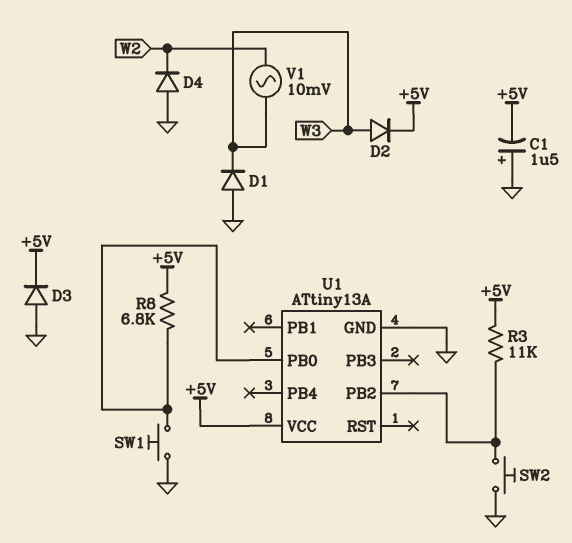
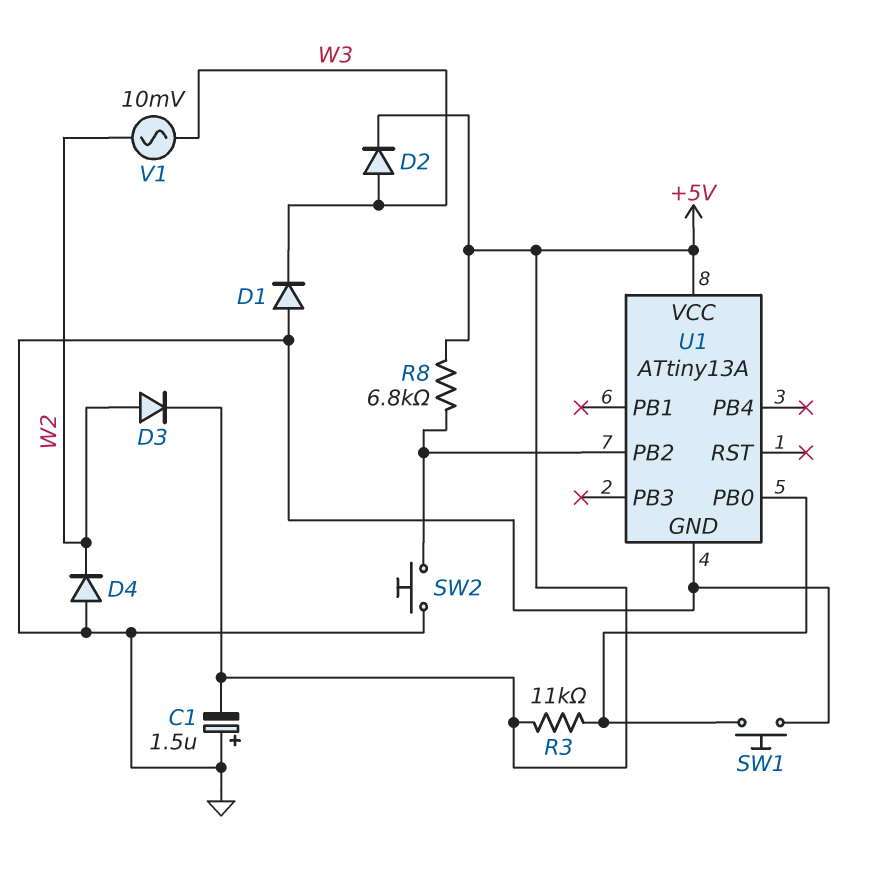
D3: diode (A GND, K +5V) -> diode (A W2, K +5V)
R3: 11k (+5V, U1/PB2) -> 11k (+5V, U1/PB0)
R8: 6.8k (+5V, U1/PB0) -> 6.8k (+5V, U1/PB2)

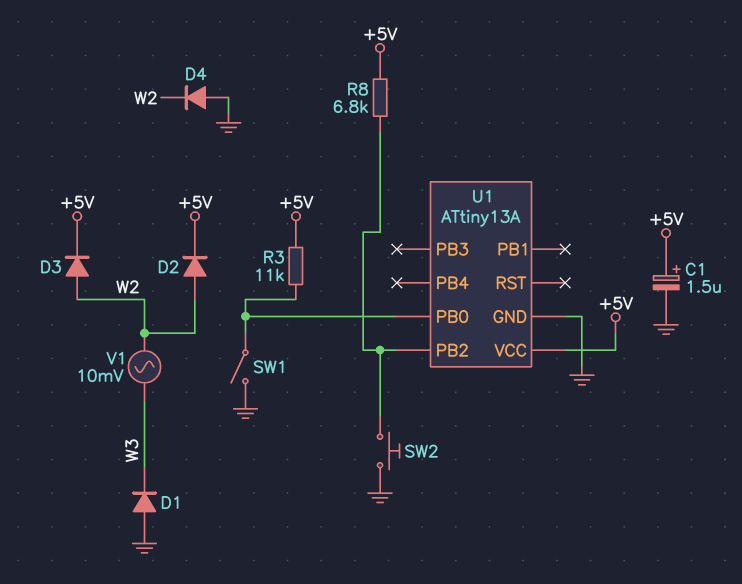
C1: 1.5uF (plus GND, minus +5V) -> 1.5uF (plus +5V, minus GND)
D2: diode (A W3, K +5V) -> diode (A W2, K +5V)
SW1: button (GND, U1/PB0) -> switch (GND, U1/PB0)

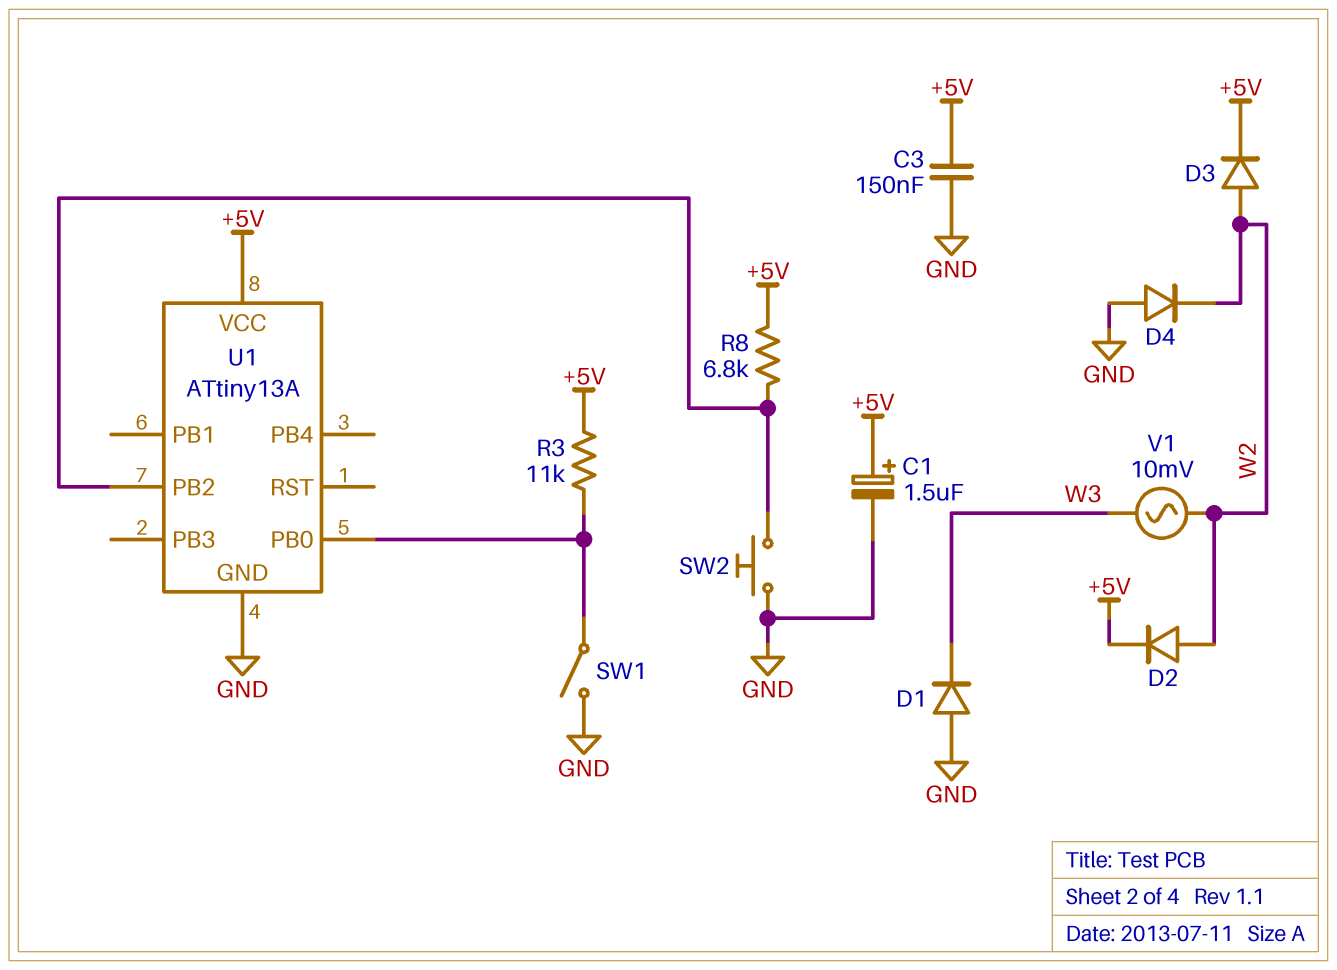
C3: none -> 150nF (+5V, GND)

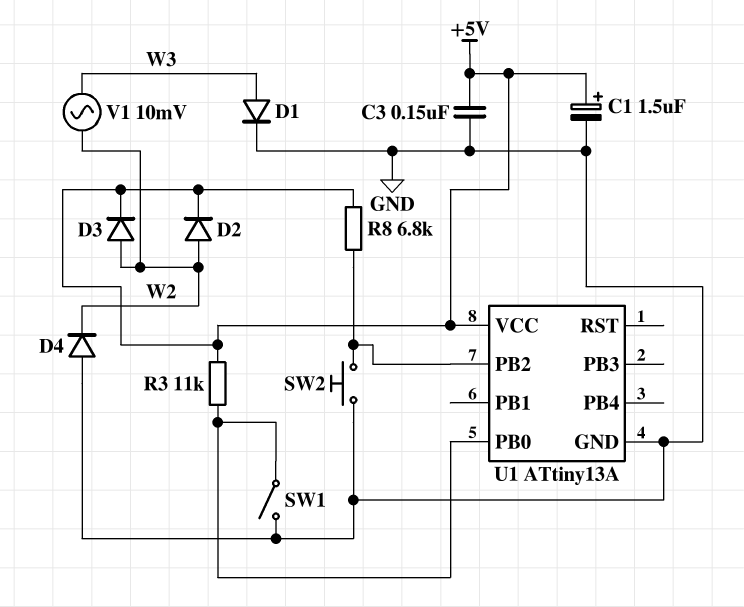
D1: diode (A GND, K W3) -> diode (A W3, K GND)

